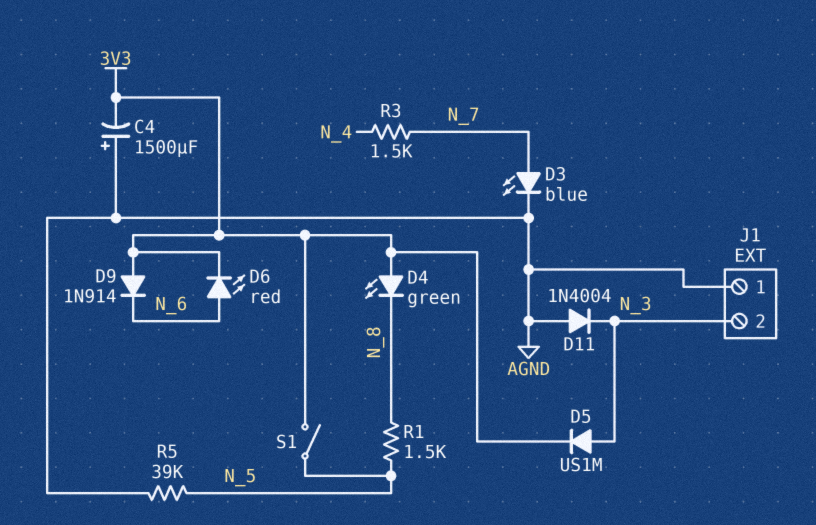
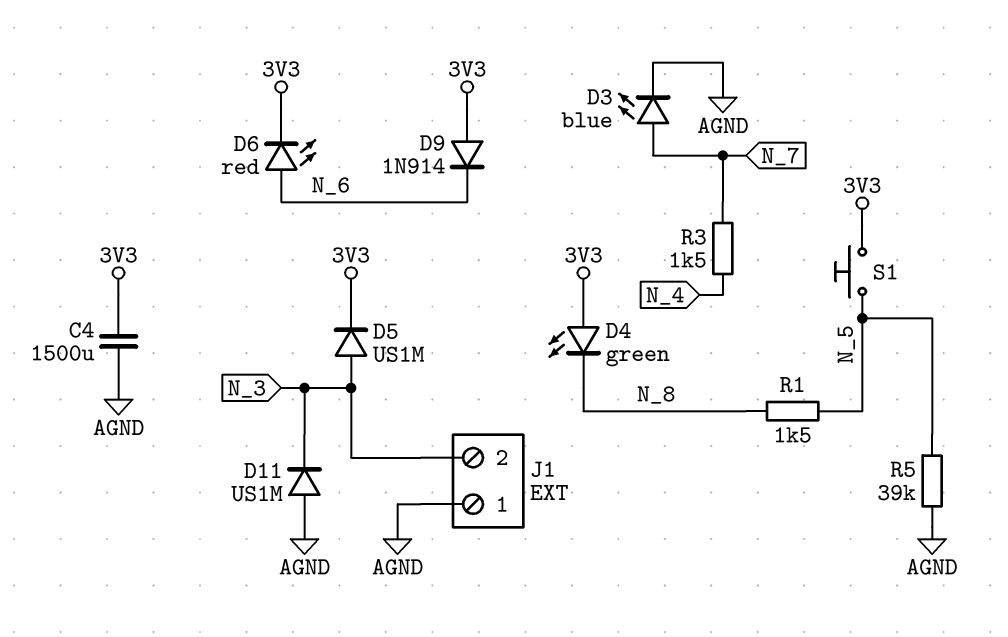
C4: 1500uF (plus AGND, minus 3V3) -> 1500uF (3V3, AGND)
D11: diode 1N4004 (A AGND, K N_3) -> diode US1M (A AGND, K N_3)
S1: switch (3V3, N_5) -> button (3V3, N_5)

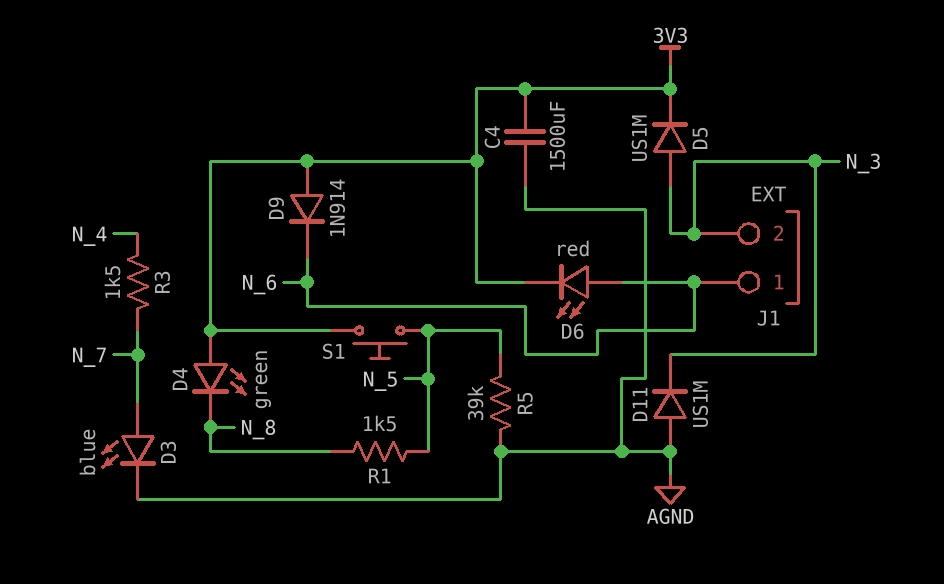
J1 pin 1: AGND -> N_6

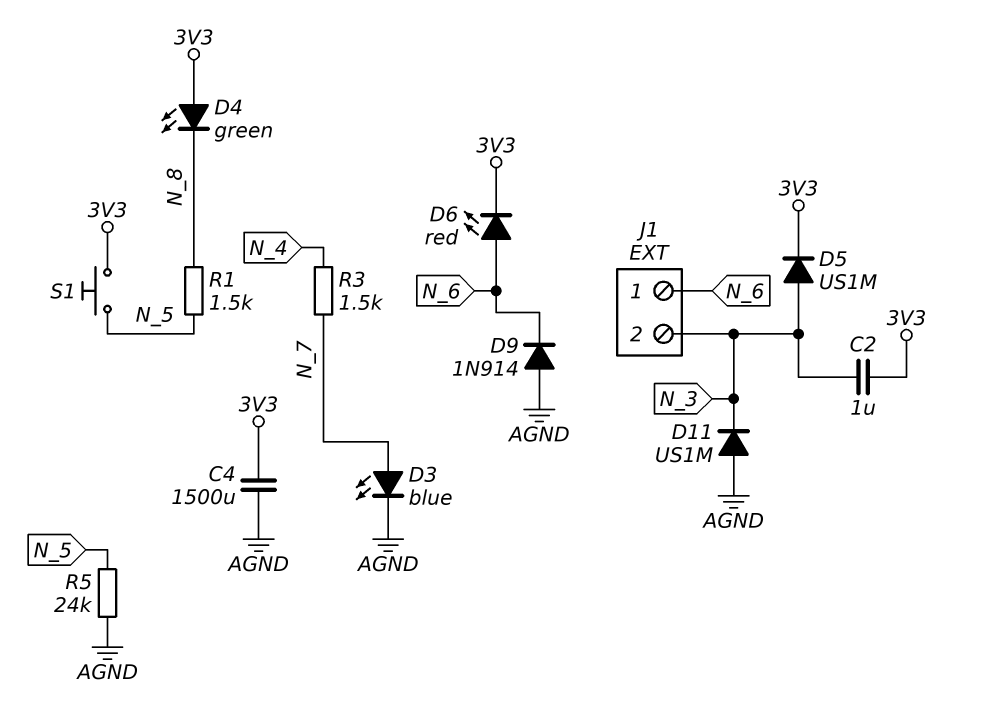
C2: none -> 1uF (3V3, N_3)
D9: diode 1N914 (A 3V3, K N_6) -> diode 1N914 (A AGND, K N_6)
R5: 39k (AGND, N_5) -> 24k (AGND, N_5)

